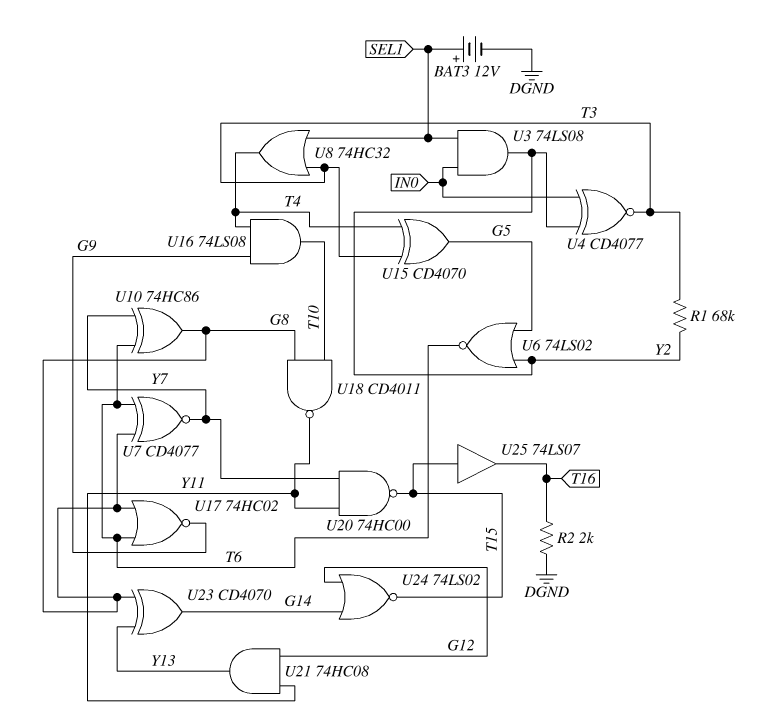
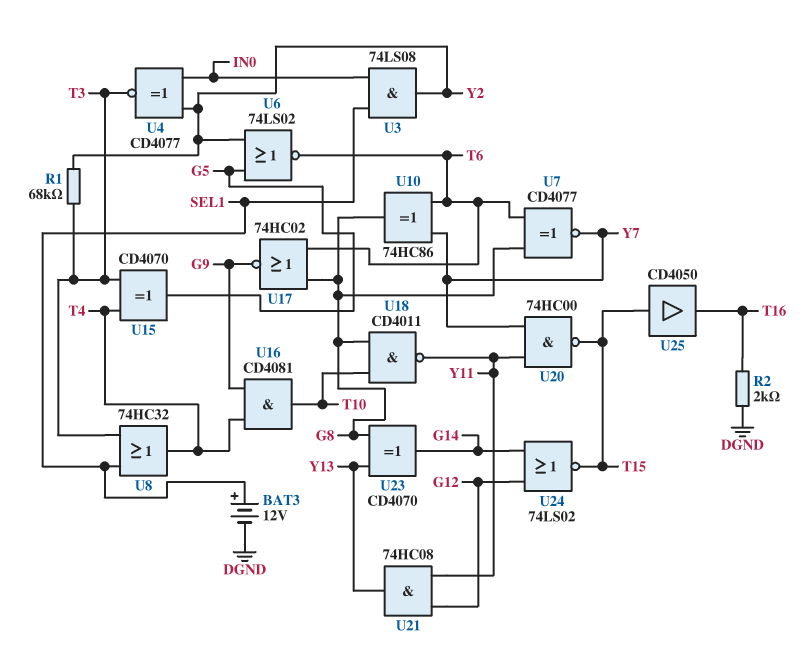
U16: AND 74LS08 (in G9, in T4, out T10) -> AND CD4081 (in G9, in T4, out T10)
U25: buffer 74LS07 (in T15, out T16) -> buffer CD4050 (in T15, out T16)

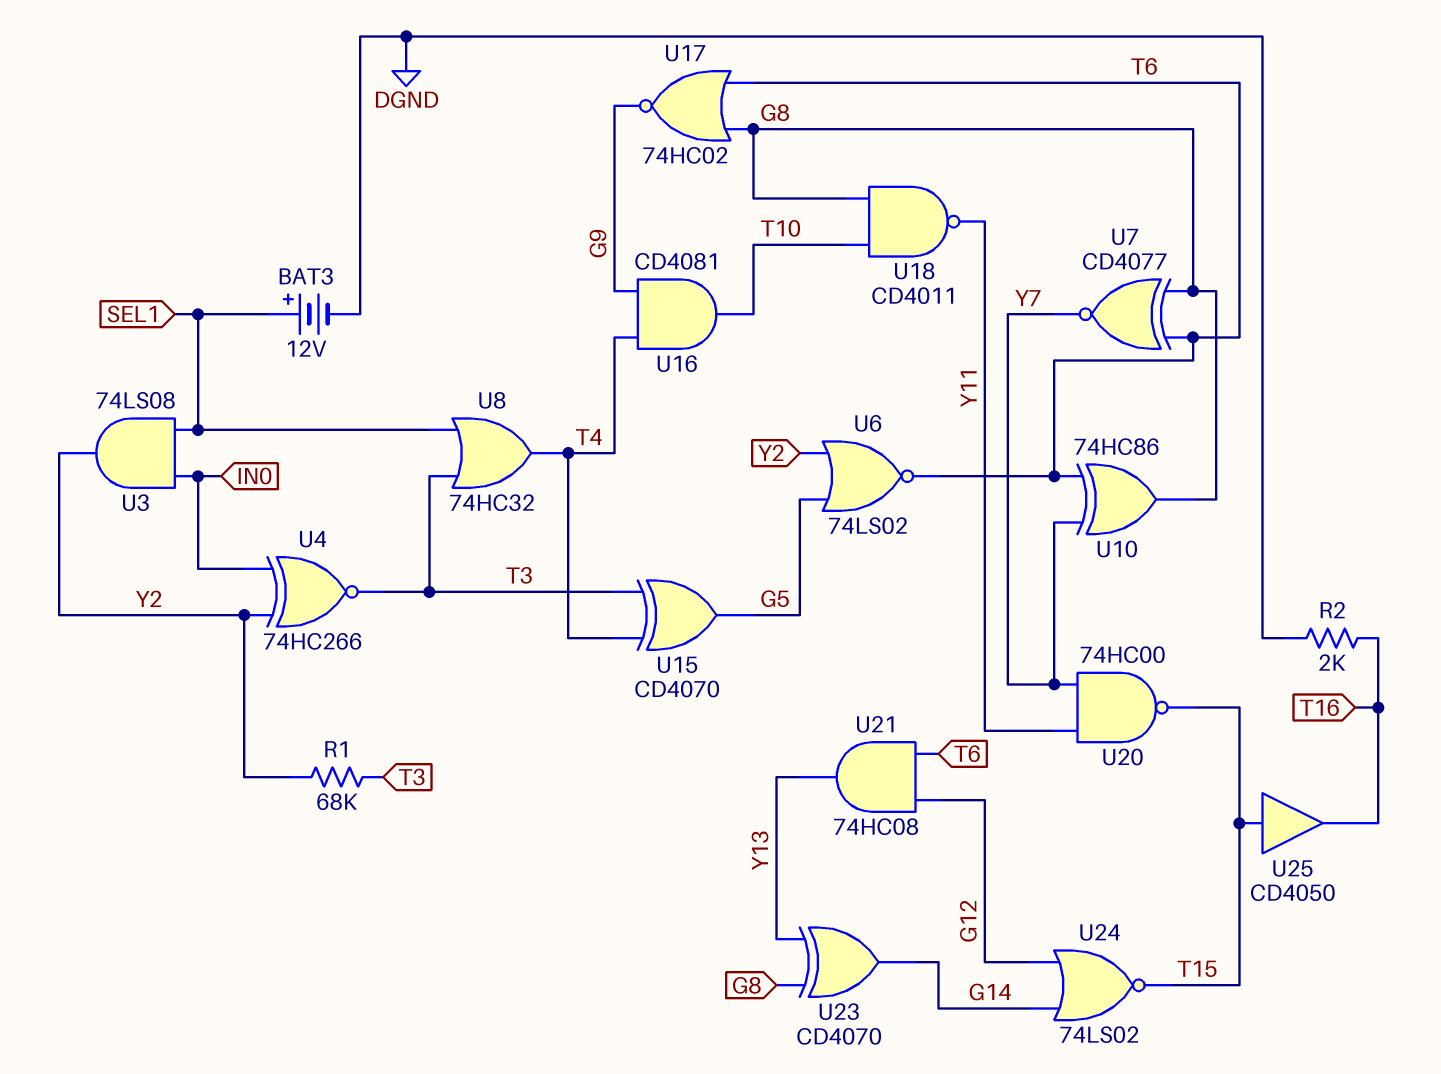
U4: XNOR CD4077 (in IN0, in Y2, out T3) -> XNOR 74HC266 (in IN0, in Y2, out T3)
U21: AND 74HC08 (in G12, in Y11, out Y13) -> AND 74HC08 (in G12, in T6, out Y13)

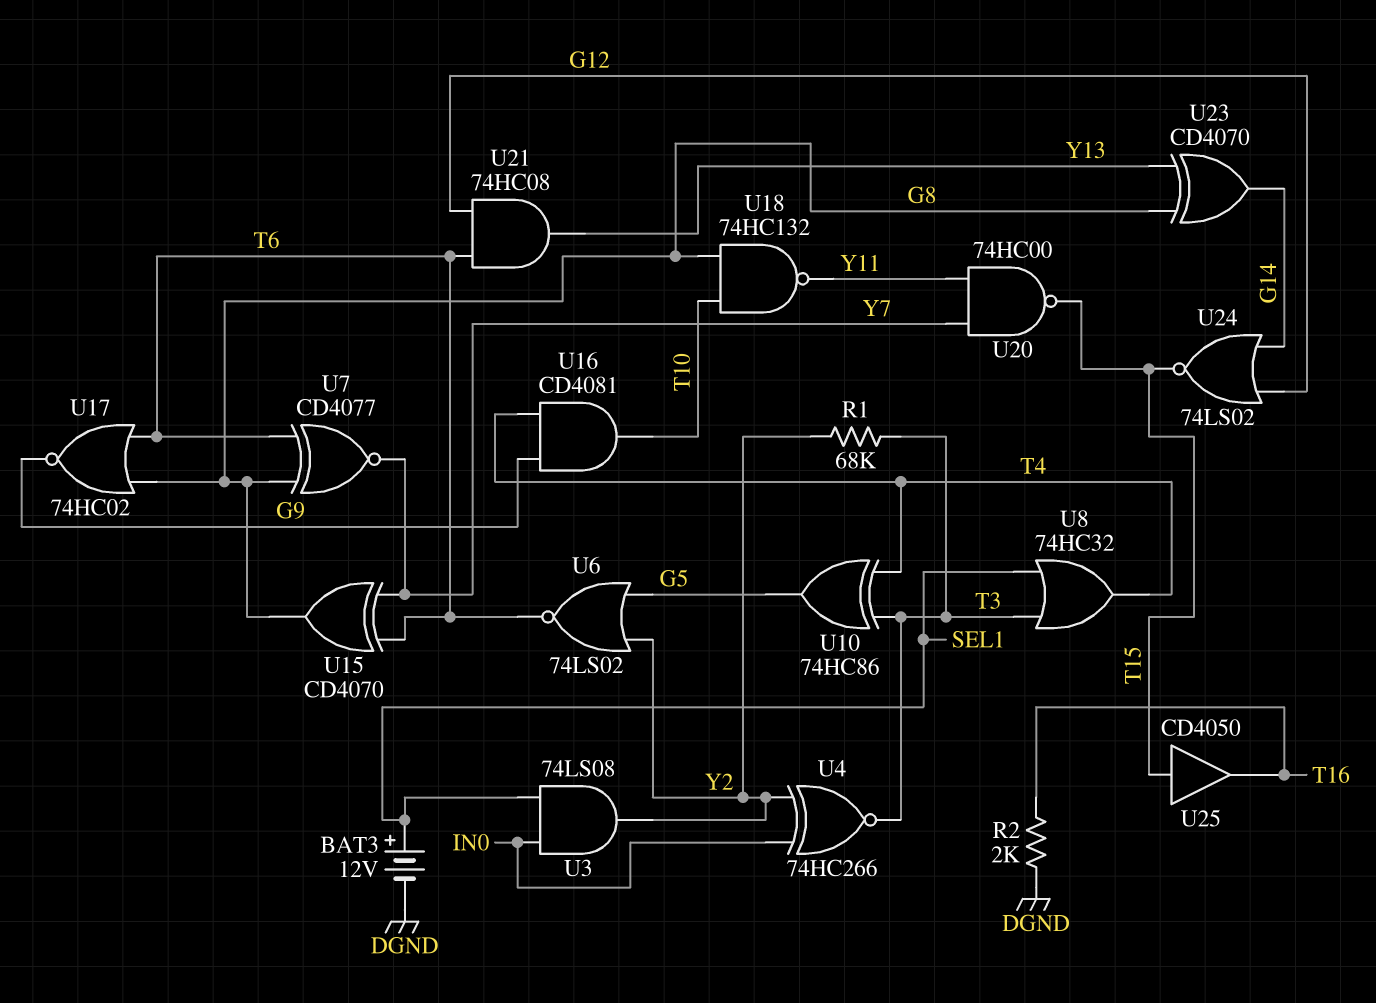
U10: XOR 74HC86 (in T6, in Y7, out G8) -> XOR 74HC86 (in T3, in T4, out G5)
U15: XOR CD4070 (in T3, in T4, out G5) -> XOR CD4070 (in T6, in Y7, out G8)
U18: NAND CD4011 (in G8, in T10, out Y11) -> NAND 74HC132 (in G8, in T10, out Y11)

